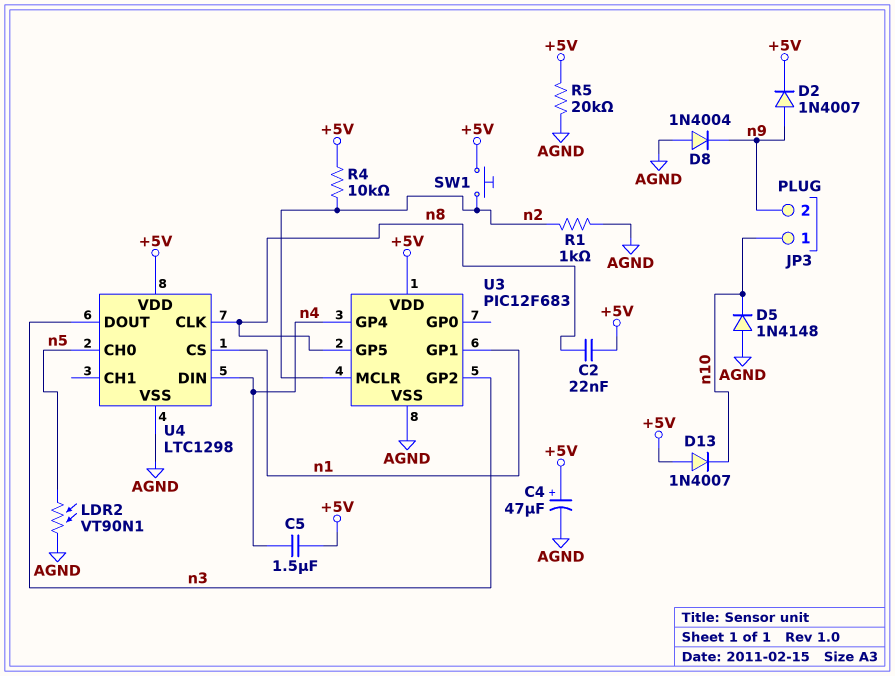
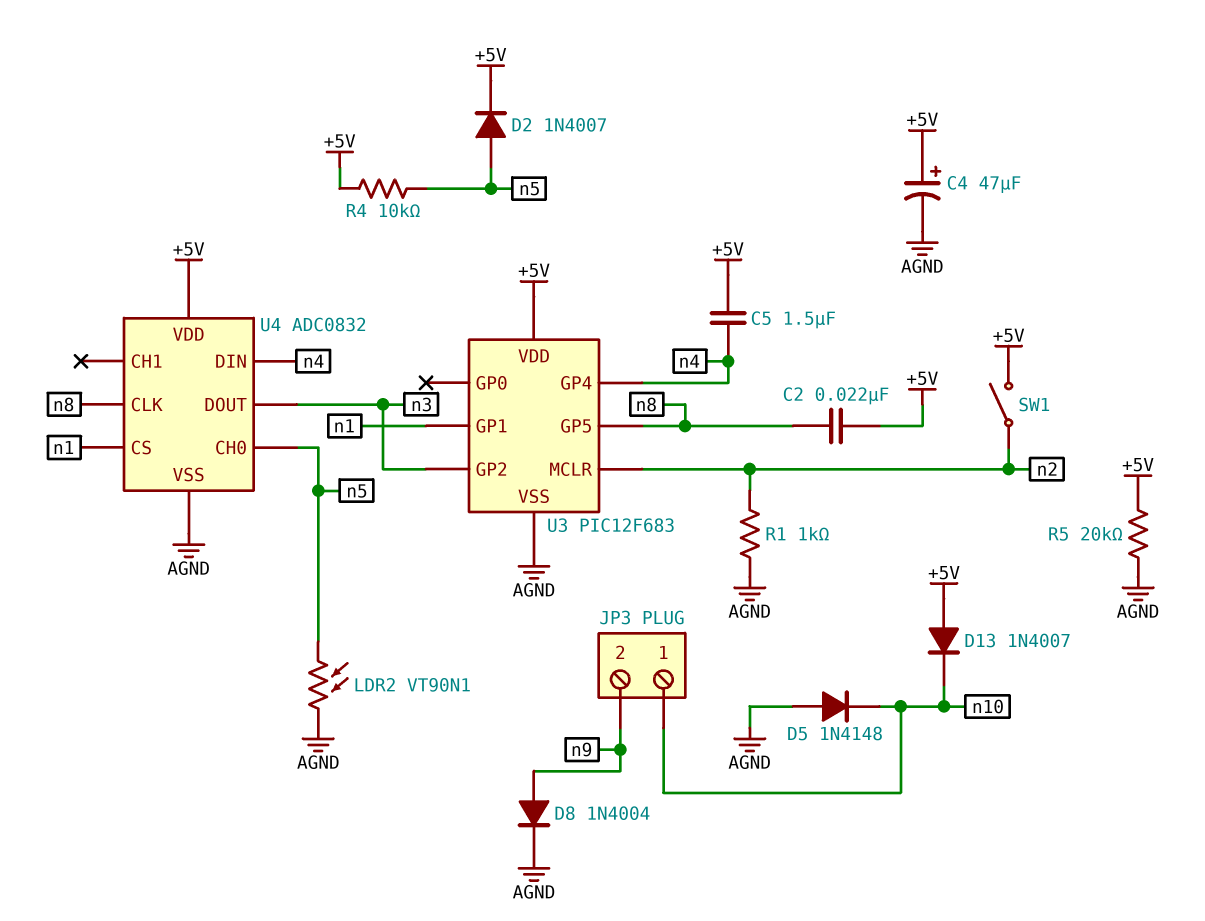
D2: diode 1N4007 (A n9, K +5V) -> diode 1N4007 (A n5, K +5V)
D8: diode 1N4004 (A AGND, K n9) -> diode 1N4004 (A n9, K AGND)
R4: 10k (+5V, n2) -> 10k (+5V, n5)
SW1: button (+5V, n2) -> switch (+5V, n2)
U4: LTC1298 -> ADC0832

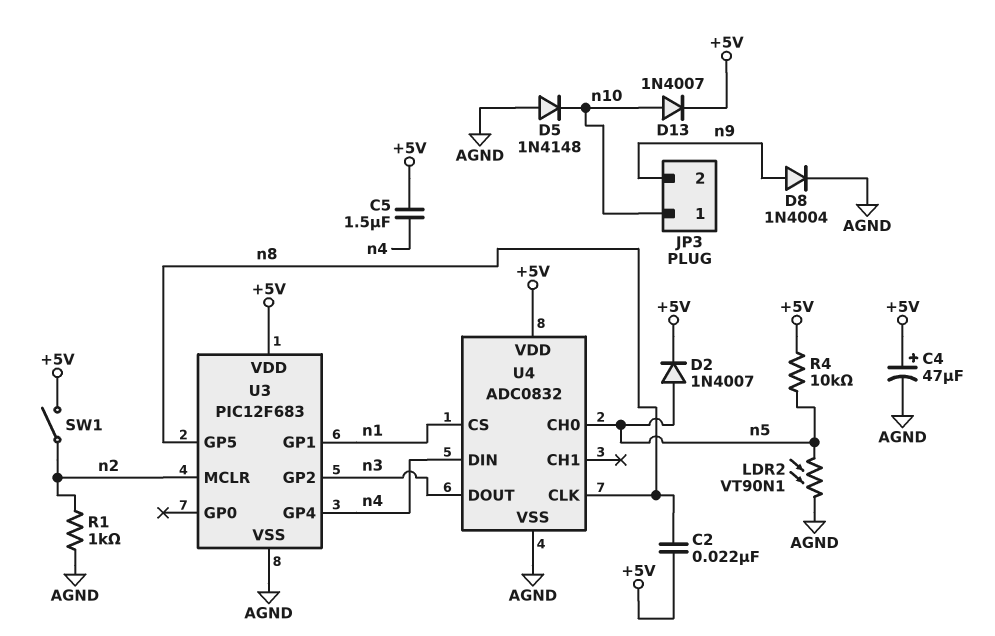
D13: diode 1N4007 (A +5V, K n10) -> diode 1N4007 (A n10, K +5V)
R5: 20k (+5V, AGND) -> none

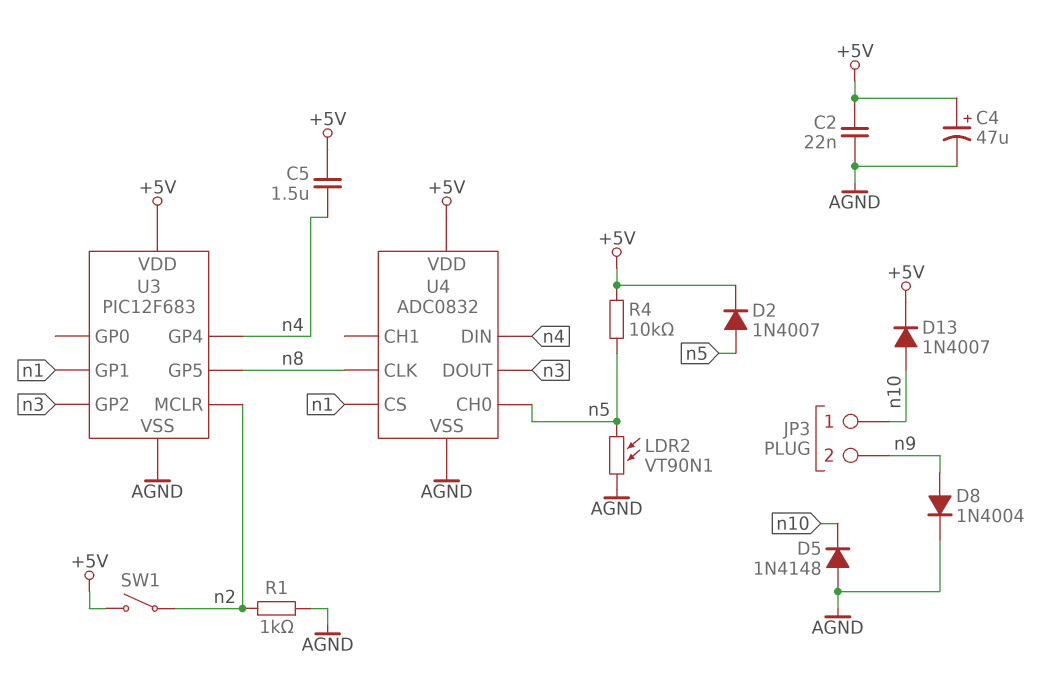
C2: 22nF (+5V, n8) -> 22nF (+5V, AGND)

